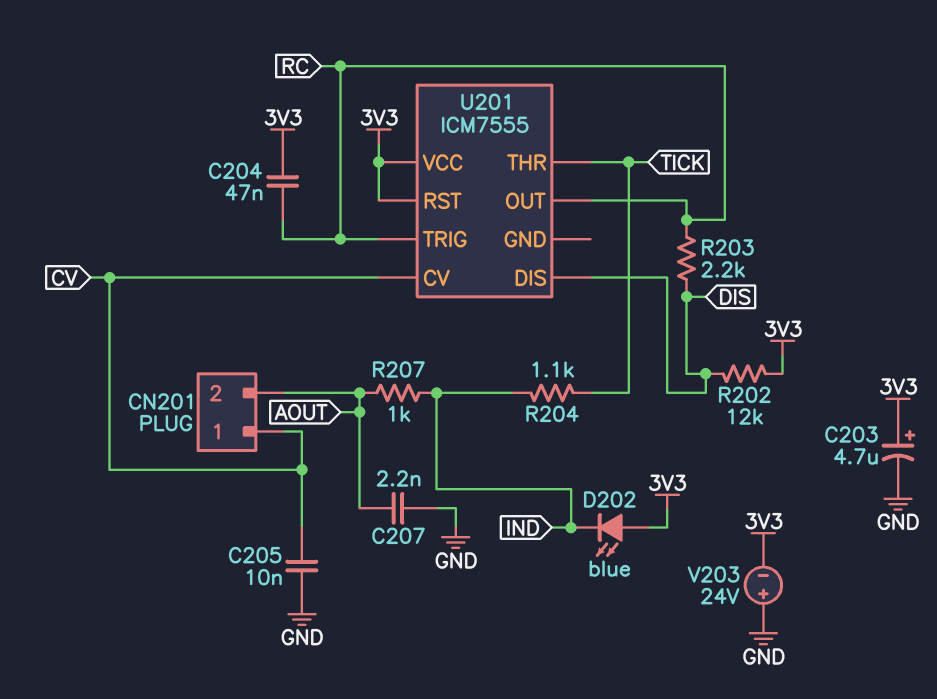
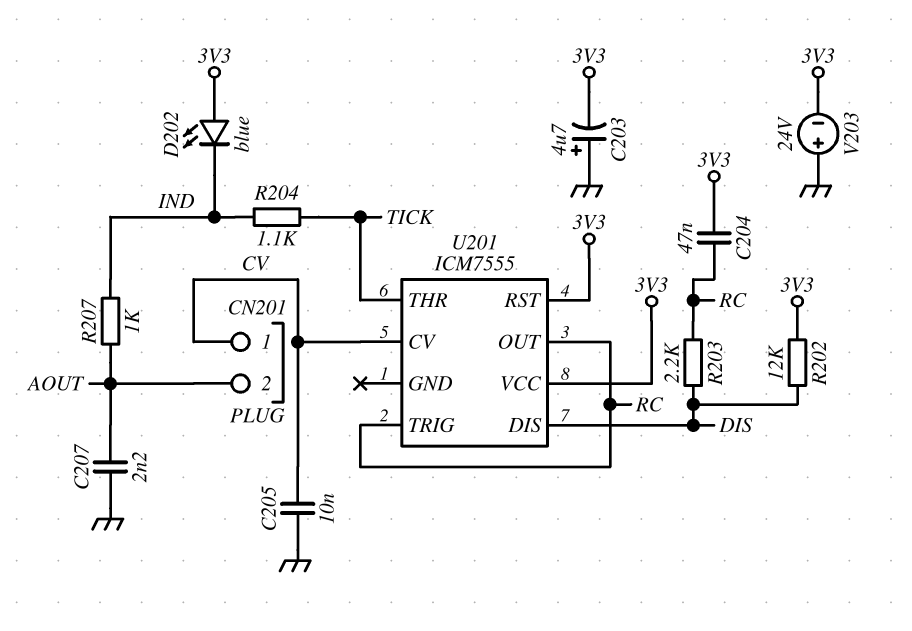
C203: 4.7uF (plus 3V3, minus GND) -> 4.7uF (plus GND, minus 3V3)

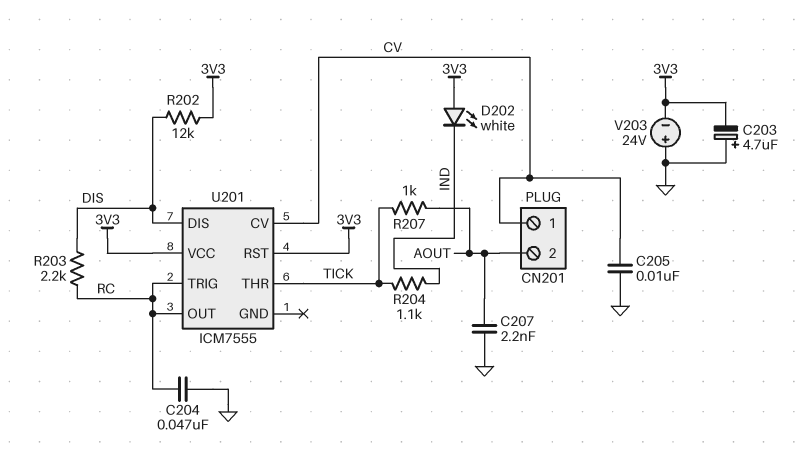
C204: 47nF (3V3, RC) -> 47nF (GND, RC)
D202: LED blue (A 3V3, K IND) -> LED white (A 3V3, K IND)
R207: 1k (AOUT, IND) -> 1k (AOUT, TICK)

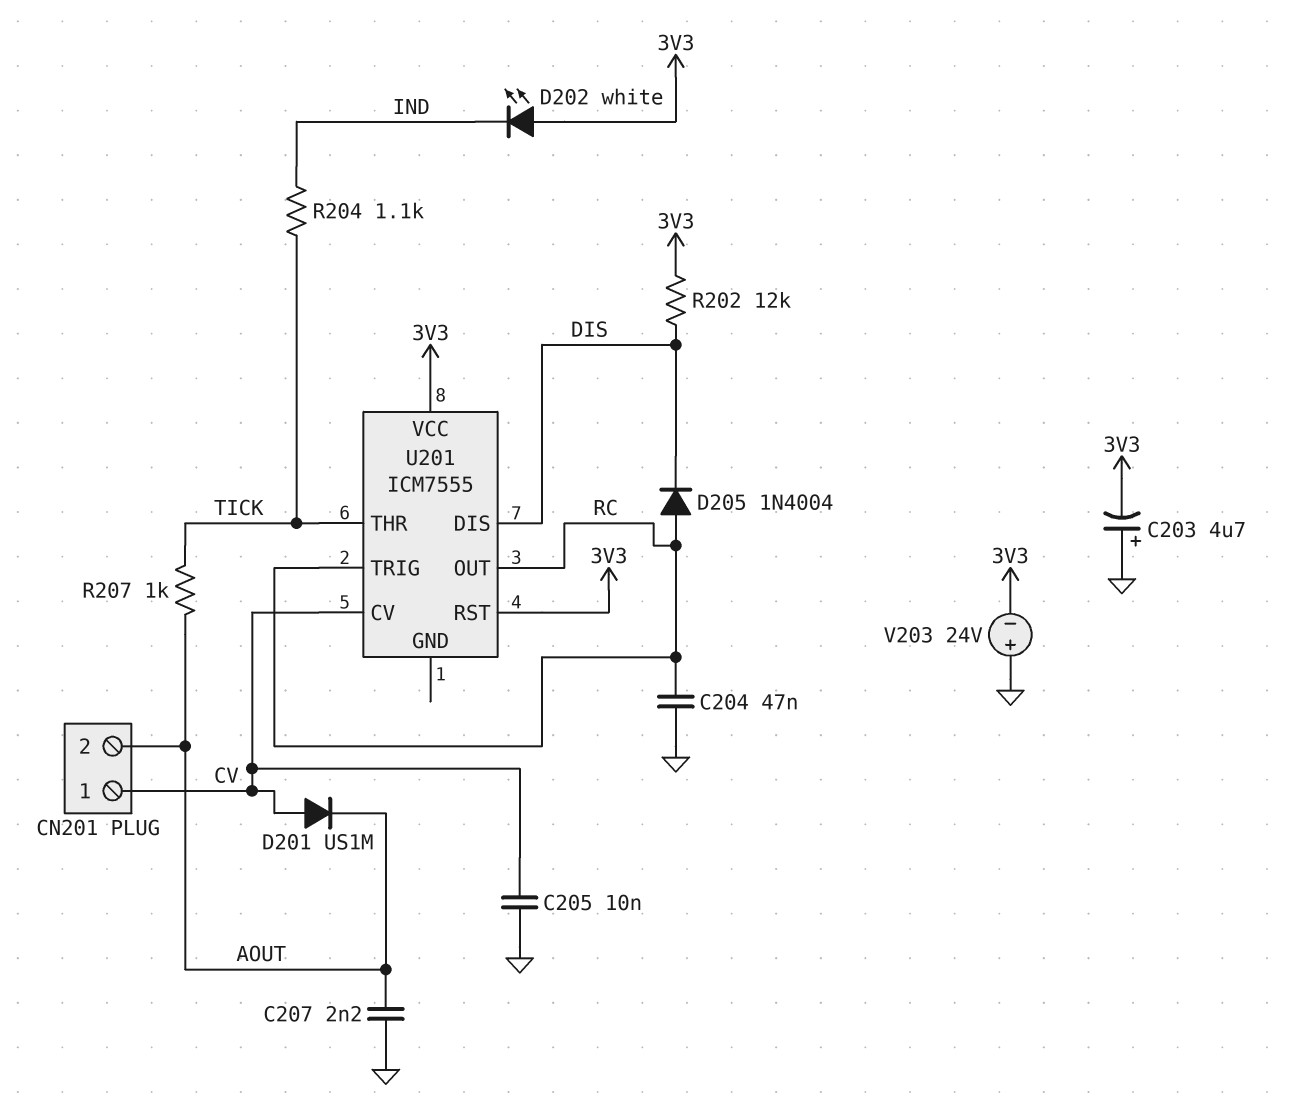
D201: none -> diode US1M (A CV, K AOUT)
D205: none -> diode 1N4004 (A RC, K DIS)
R203: 2.2k (DIS, RC) -> none

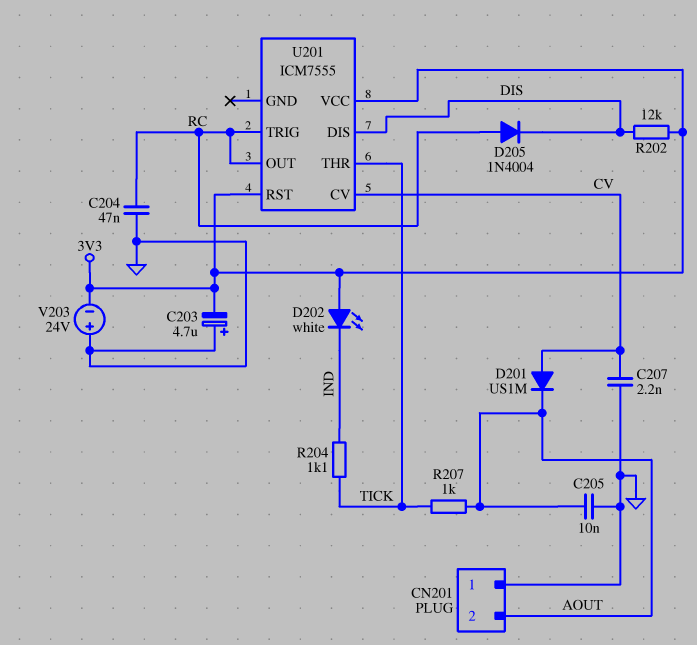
C205: 10nF (CV, GND) -> 10nF (AOUT, GND)
C207: 2.2nF (AOUT, GND) -> 2.2nF (CV, GND)
CN201 pin 1: CV -> GND

